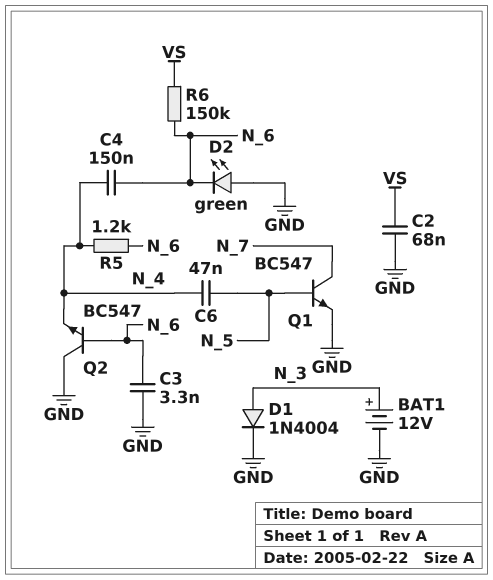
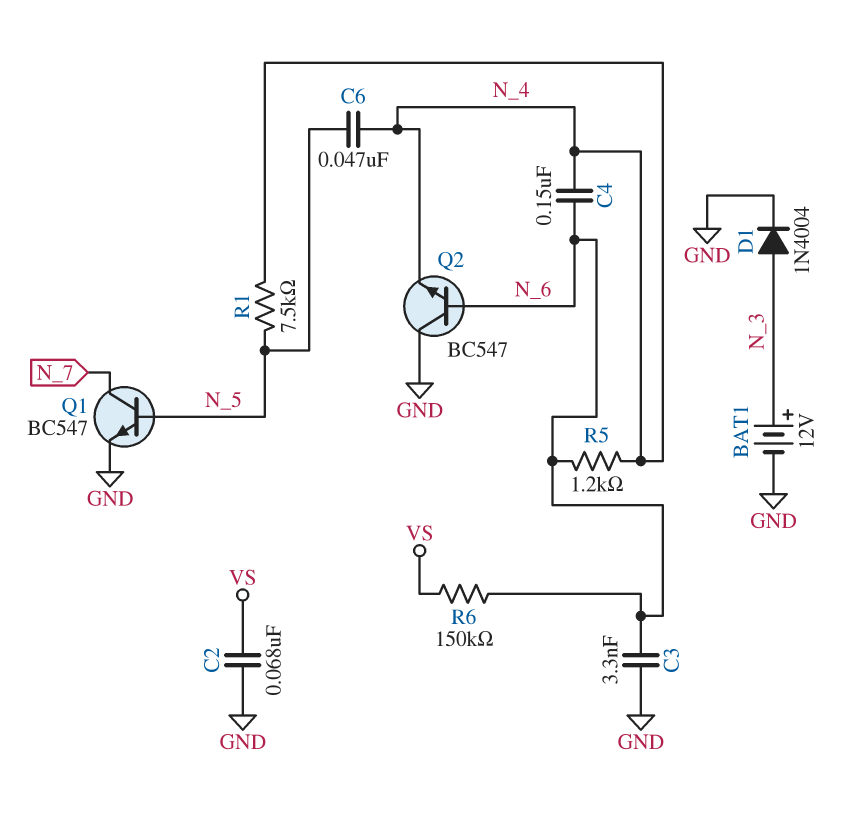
D2: LED green (A GND, K N_6) -> none
R1: none -> 7.5k (N_4, N_5)

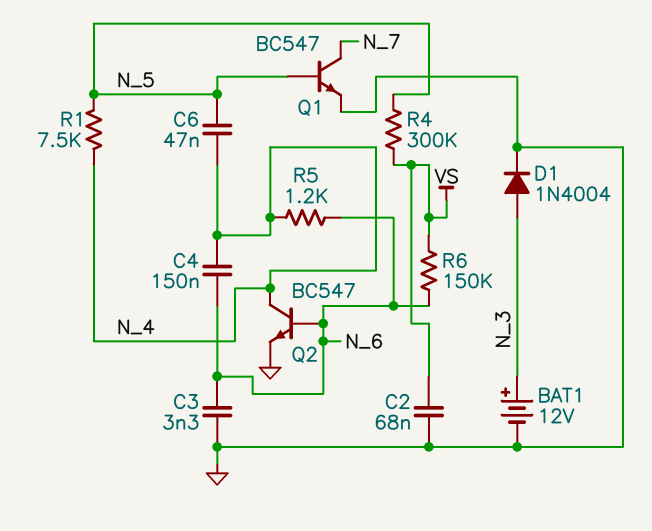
Q2: NPN BC547 (B N_6, C GND, E N_4) -> NPN BC547 (B N_6, C N_4, E GND)
R4: none -> 300k (N_5, VS)

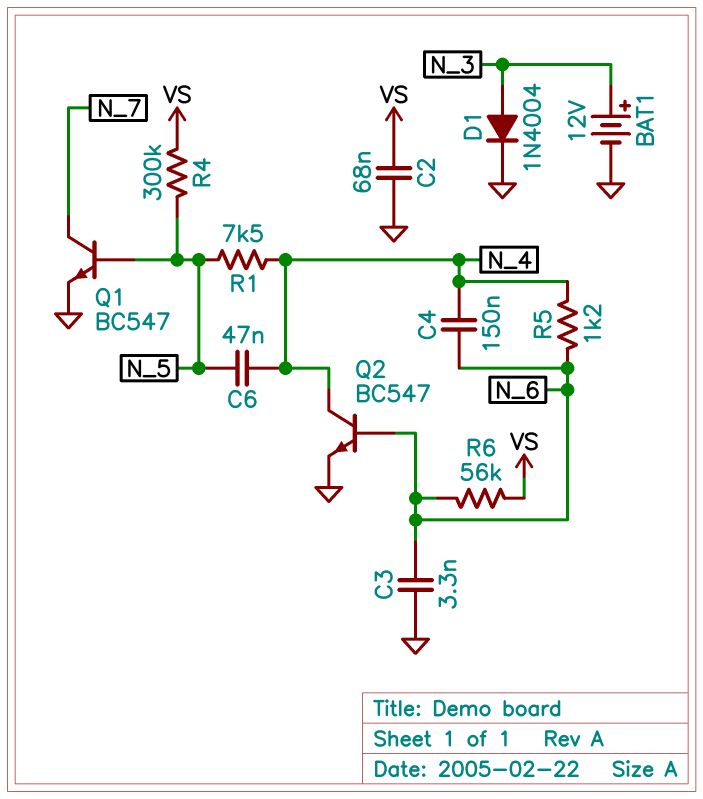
R6: 150k (N_6, VS) -> 56k (N_6, VS)

